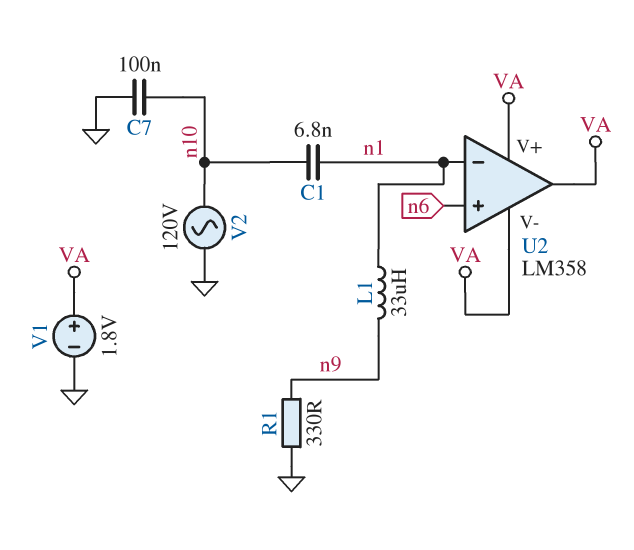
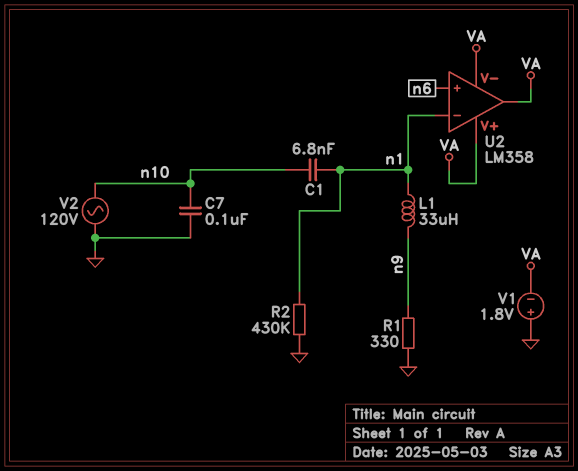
R2: none -> 430k (GND, n1)
V1: 1.8V (plus VA, minus GND) -> 1.8V (plus GND, minus VA)

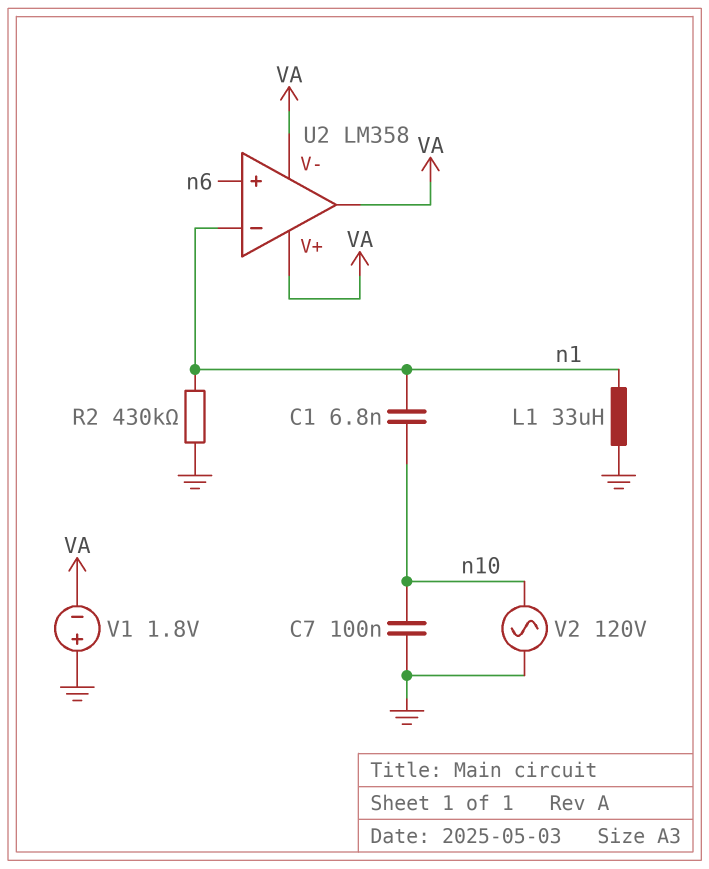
L1: 33uH (n1, n9) -> 33uH (GND, n1)
R1: 330 (GND, n9) -> none

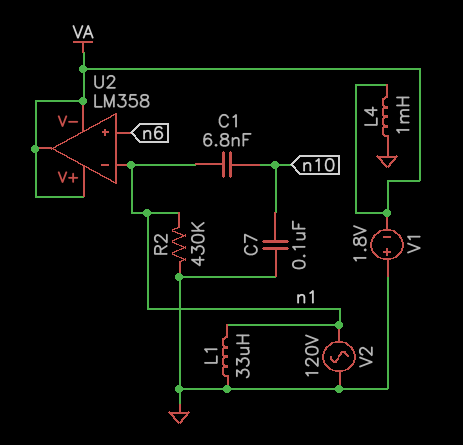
L4: none -> 1mH (GND, VA)
V2: AC 120V (GND, n10) -> AC 120V (GND, n1)

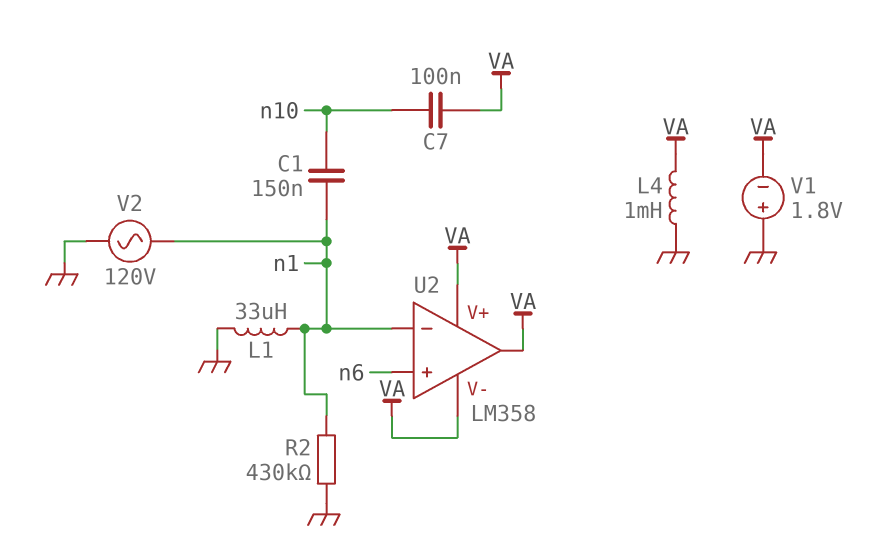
C1: 6.8nF (n1, n10) -> 150nF (n1, n10)
C7: 100nF (GND, n10) -> 100nF (VA, n10)

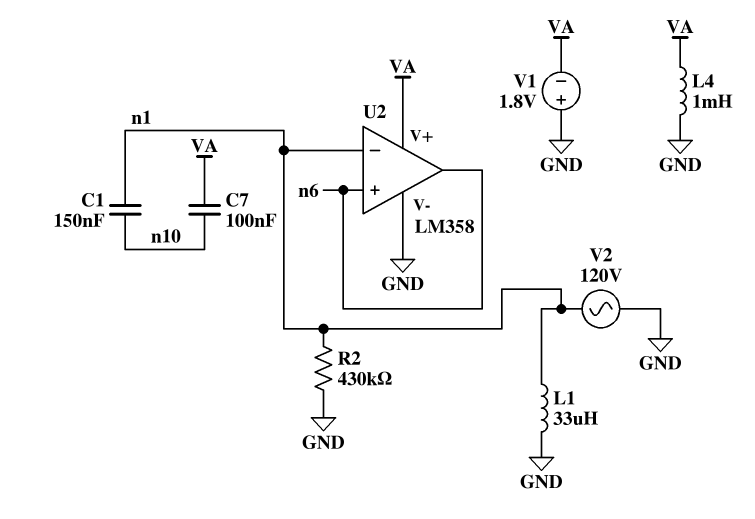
U2 pin V-: VA -> GND
U2 pin out: VA -> n6

